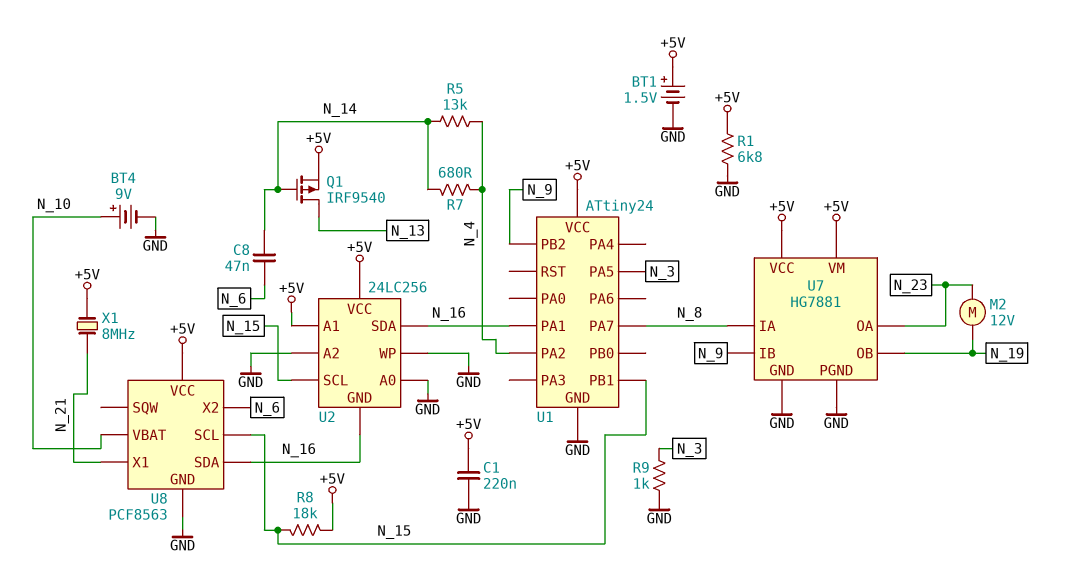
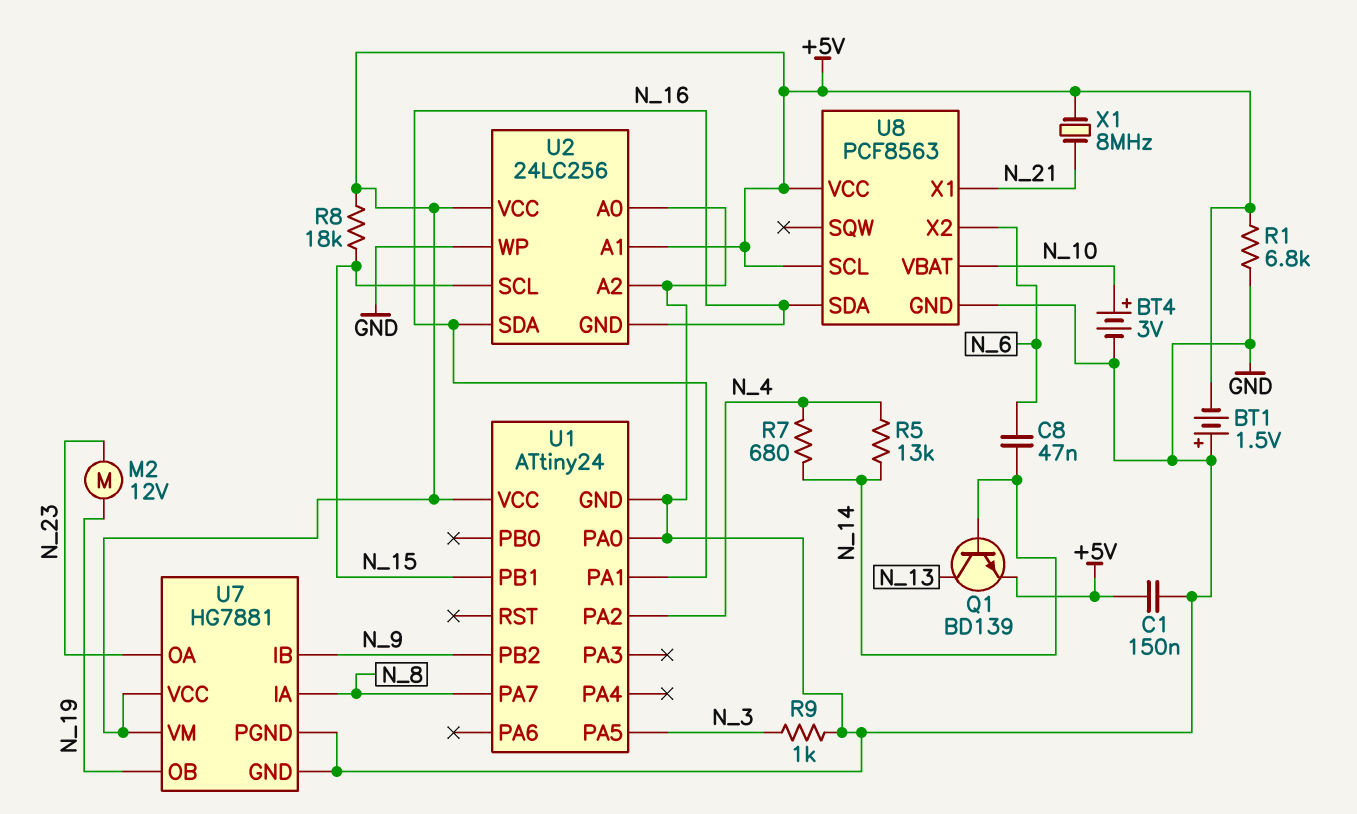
BT1: 1.5V (plus +5V, minus GND) -> 1.5V (plus GND, minus +5V)
BT4: 9V (plus N_10, minus GND) -> 3V (plus N_10, minus GND)
C1: 220nF (+5V, GND) -> 150nF (+5V, GND)
Q1: PMOS IRF9540 (G N_14, D N_13, S +5V) -> NPN BD139 (B N_14, C N_13, E +5V)
U1 pin PA0: none -> GND
U8 pin SCL: N_15 -> +5V

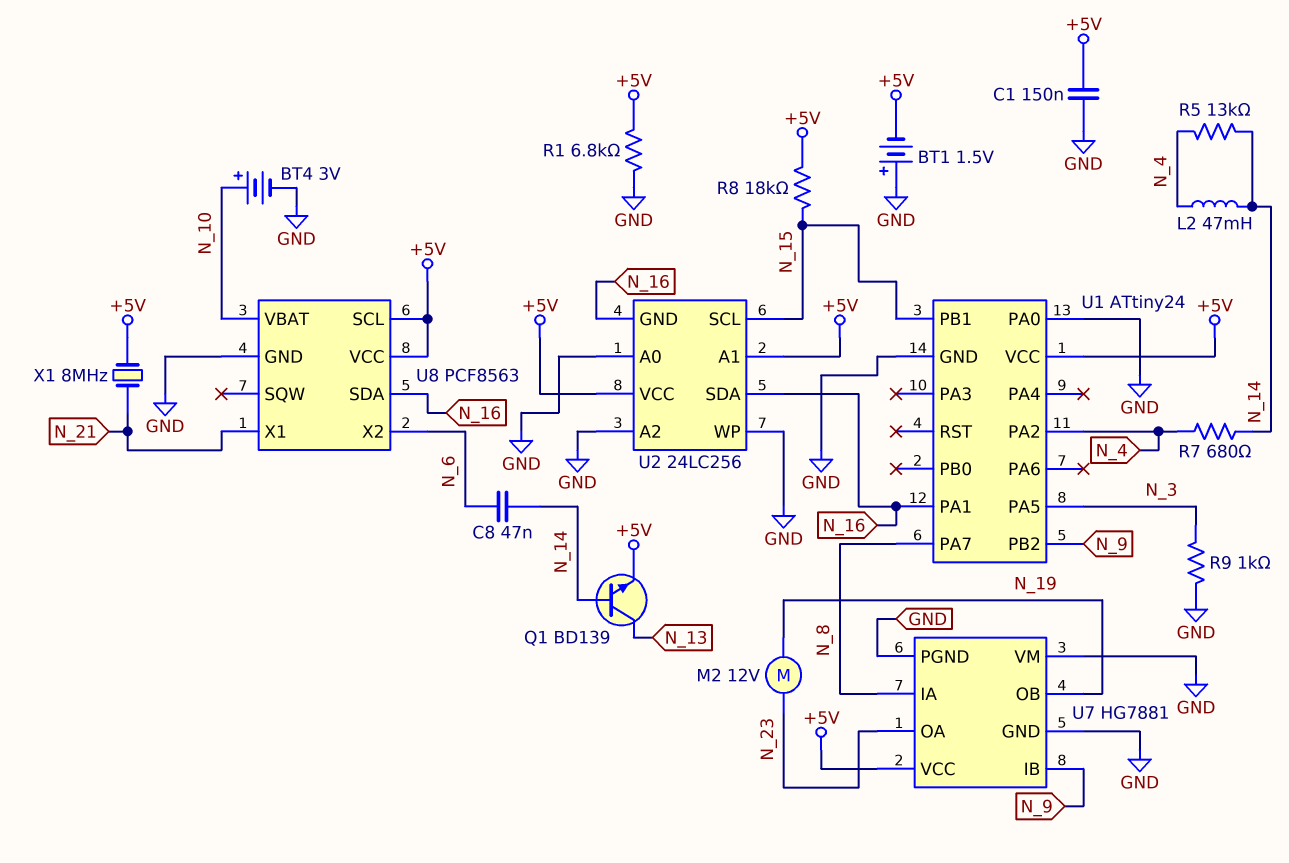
L2: none -> 47mH (N_4, N_14)
U7 pin VM: +5V -> GND

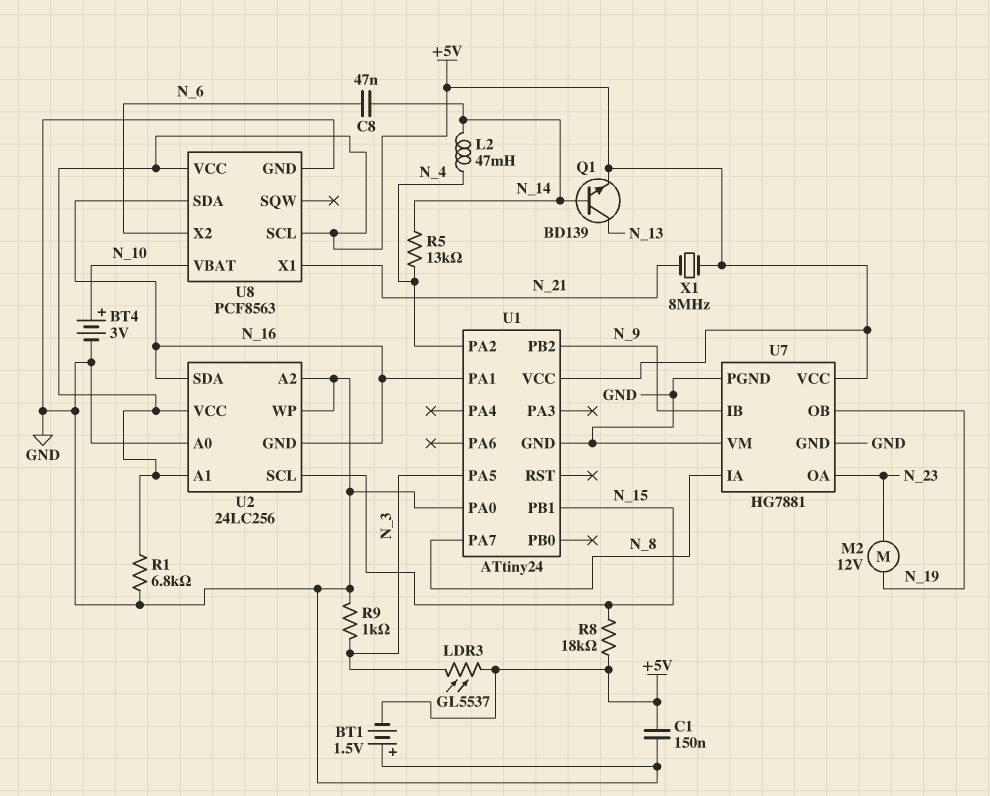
LDR3: none -> GL5537 (+5V, N_3)
R7: 680 (N_4, N_14) -> none

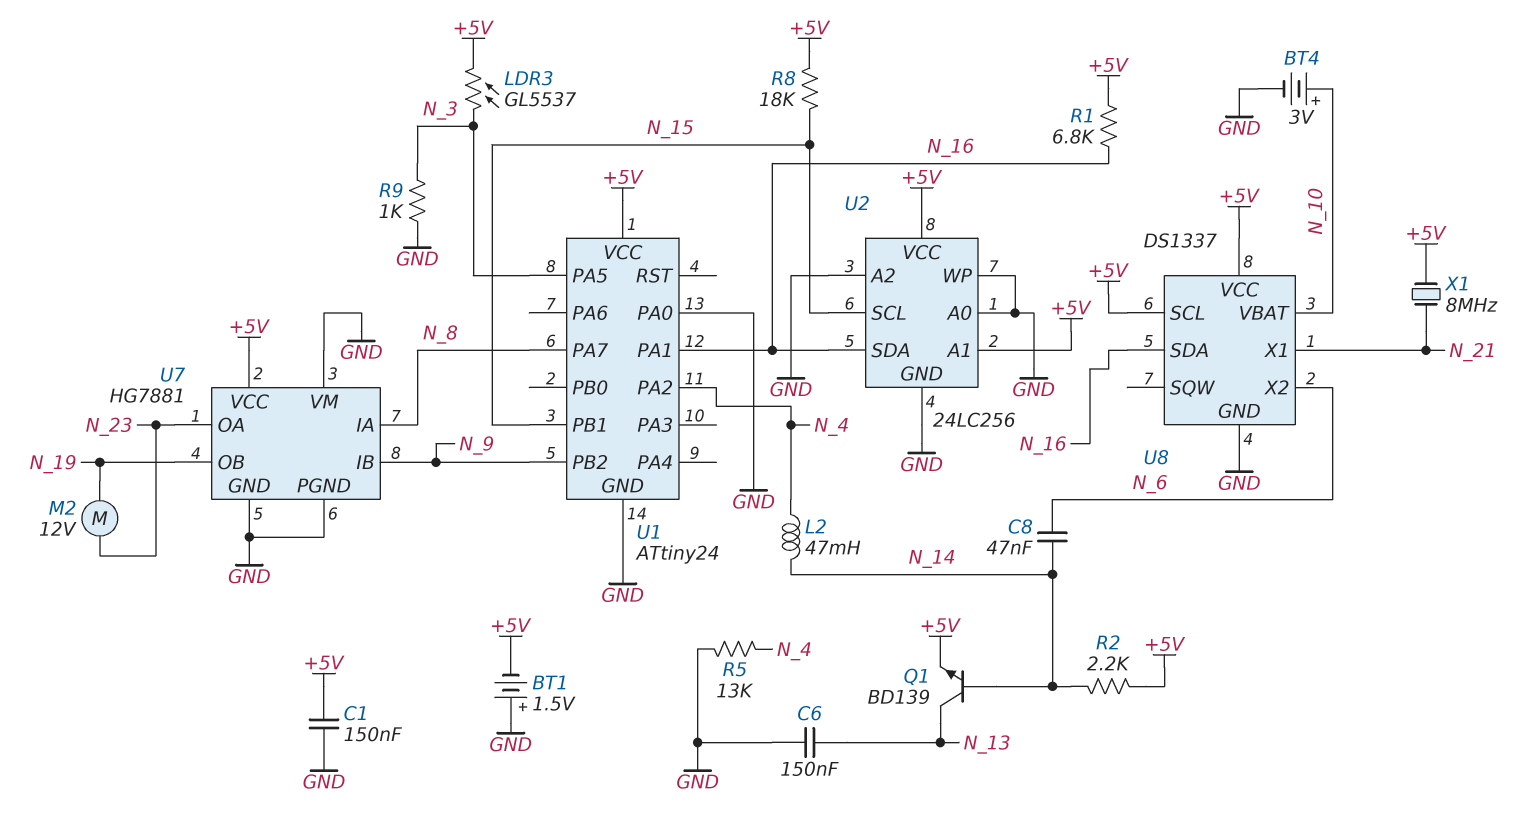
C6: none -> 150nF (GND, N_13)
R1: 6.8k (+5V, GND) -> 6.8k (+5V, N_16)
R2: none -> 2.2k (+5V, N_14)
R5: 13k (N_4, N_14) -> 13k (GND, N_4)
U2 pin GND: N_16 -> GND
U8: PCF8563 -> DS1337

